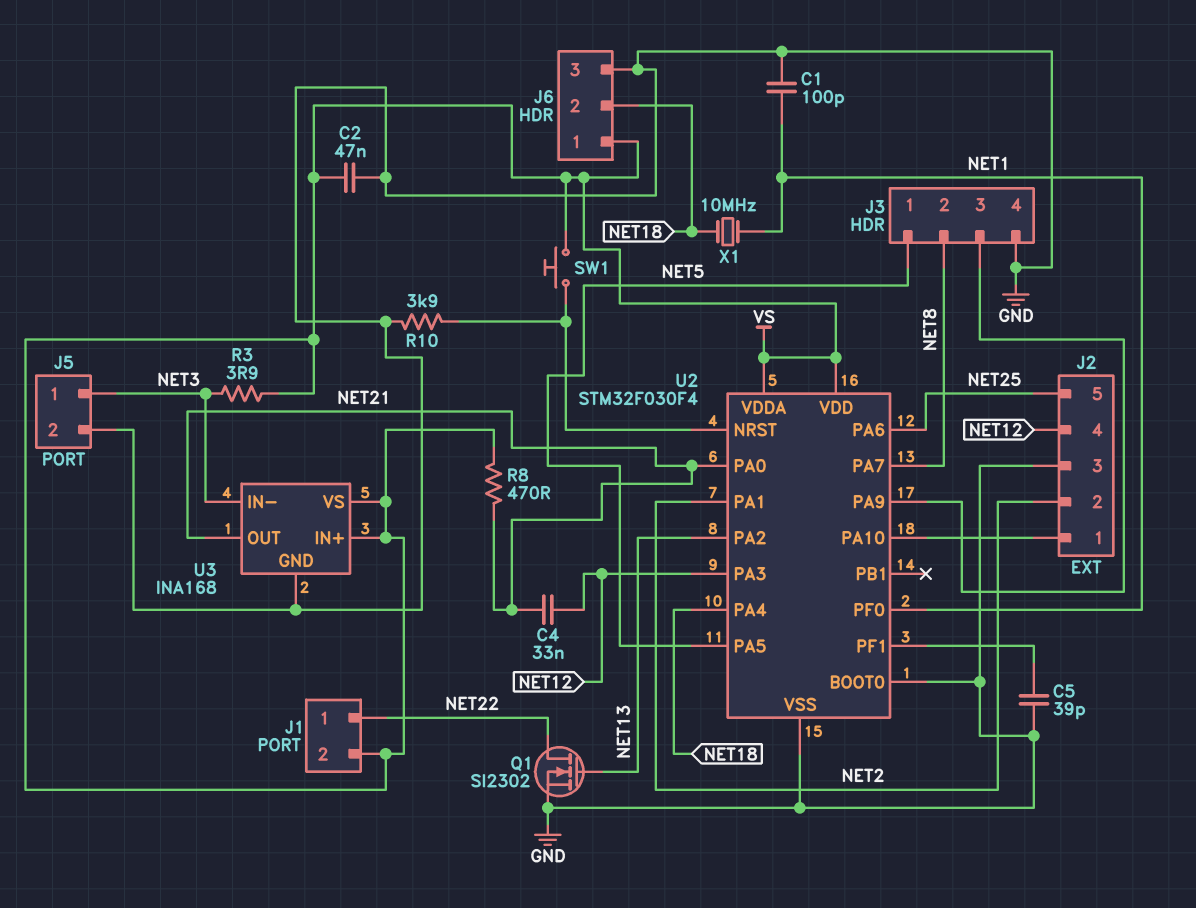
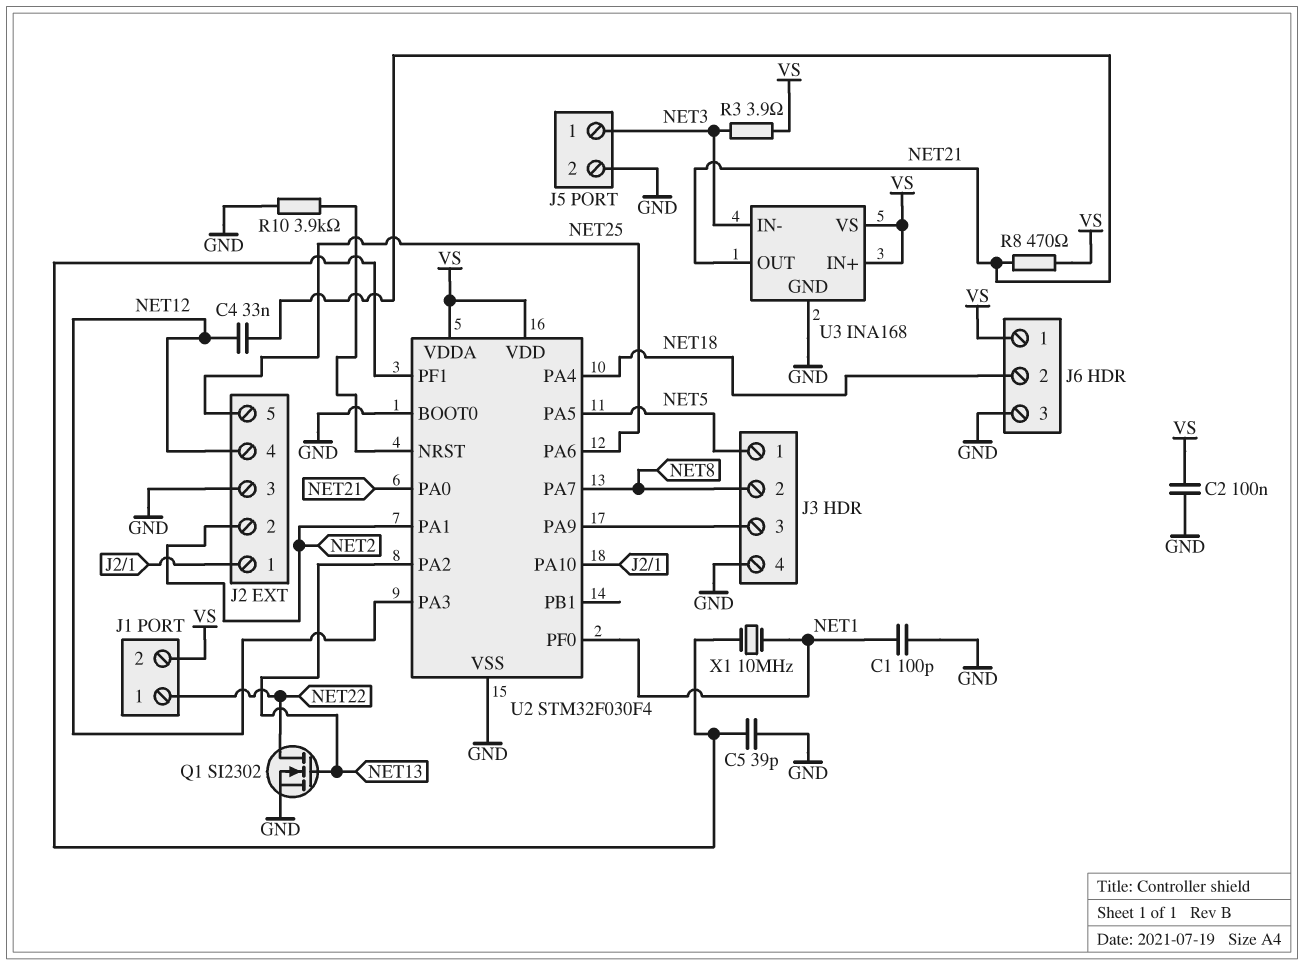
C2: 47nF (GND, VS) -> 100nF (GND, VS)
SW1: button (U2/NRST, VS) -> none
X1: 10MHz (NET1, NET18) -> 10MHz (NET1, U2/PF1)

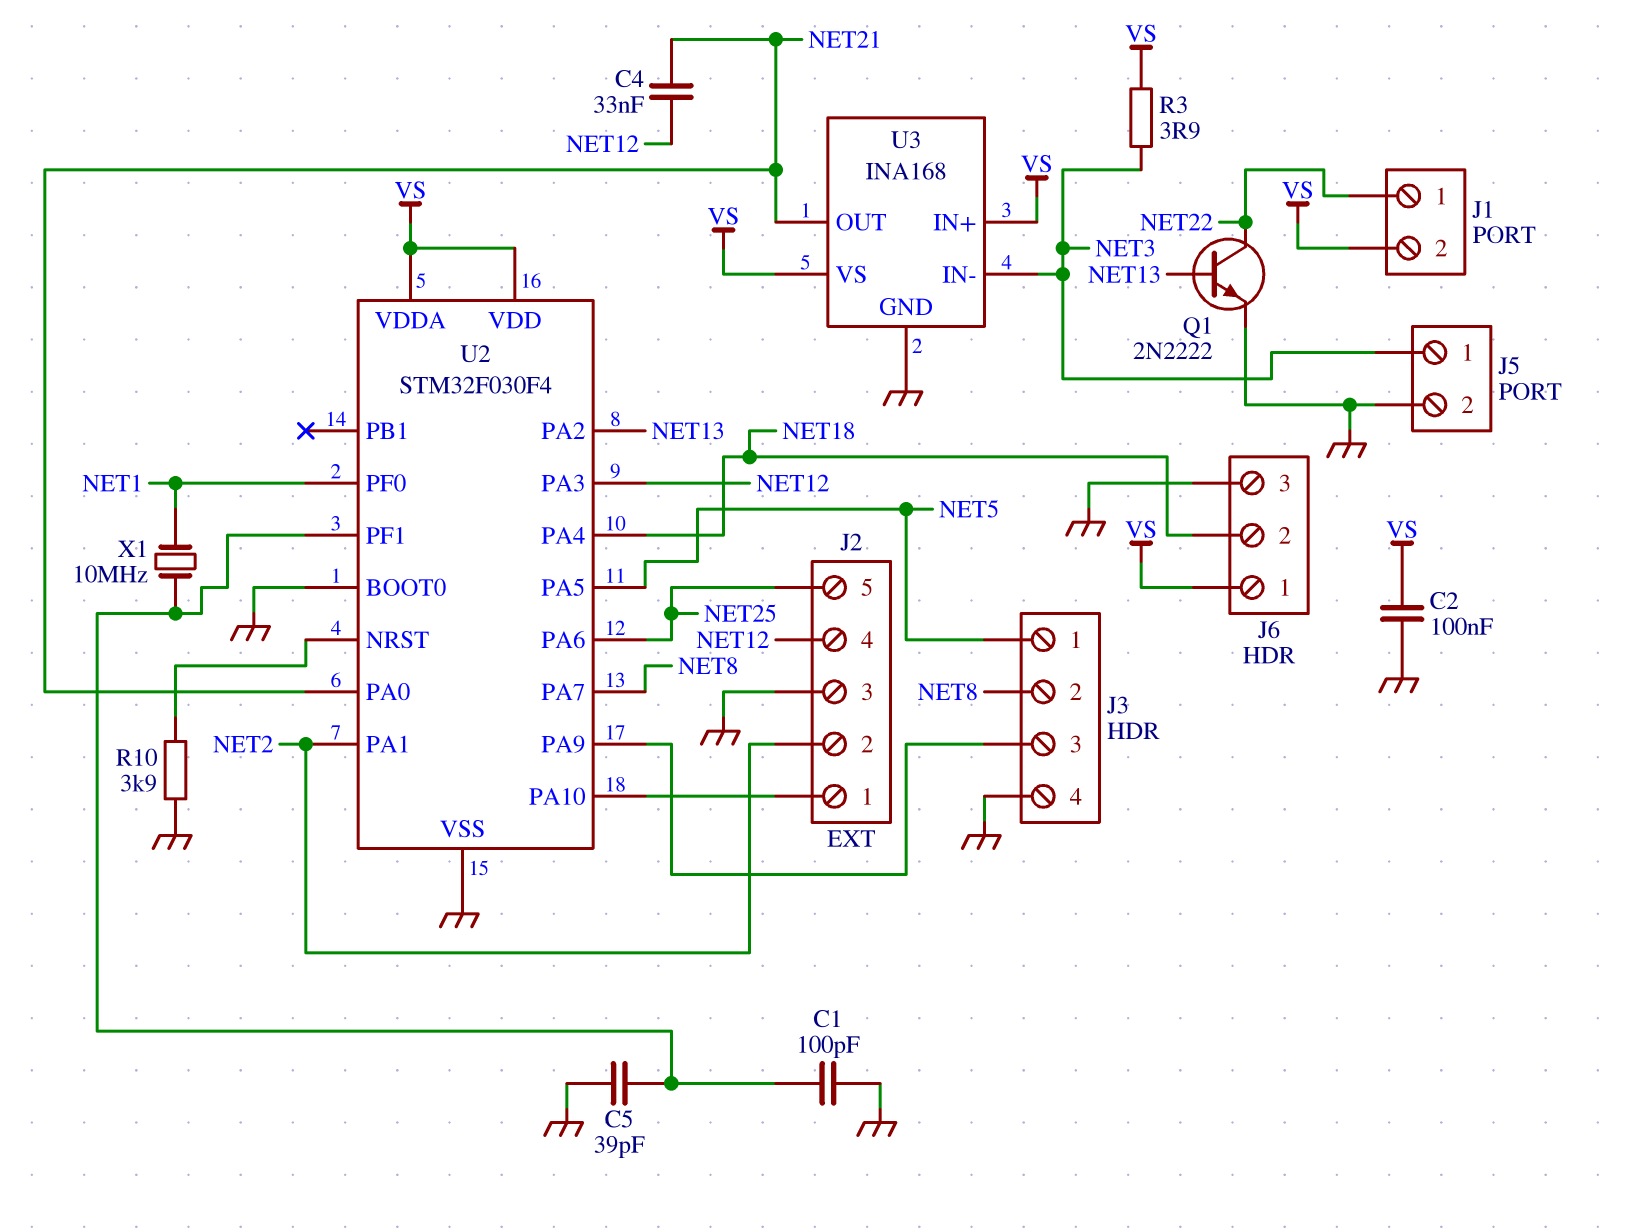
C1: 100pF (GND, NET1) -> 100pF (GND, U2/PF1)
Q1: NMOS SI2302 (G NET13, D NET22, S GND) -> NPN 2N2222 (B NET13, C NET22, E GND)
R8: 470 (NET21, VS) -> none

